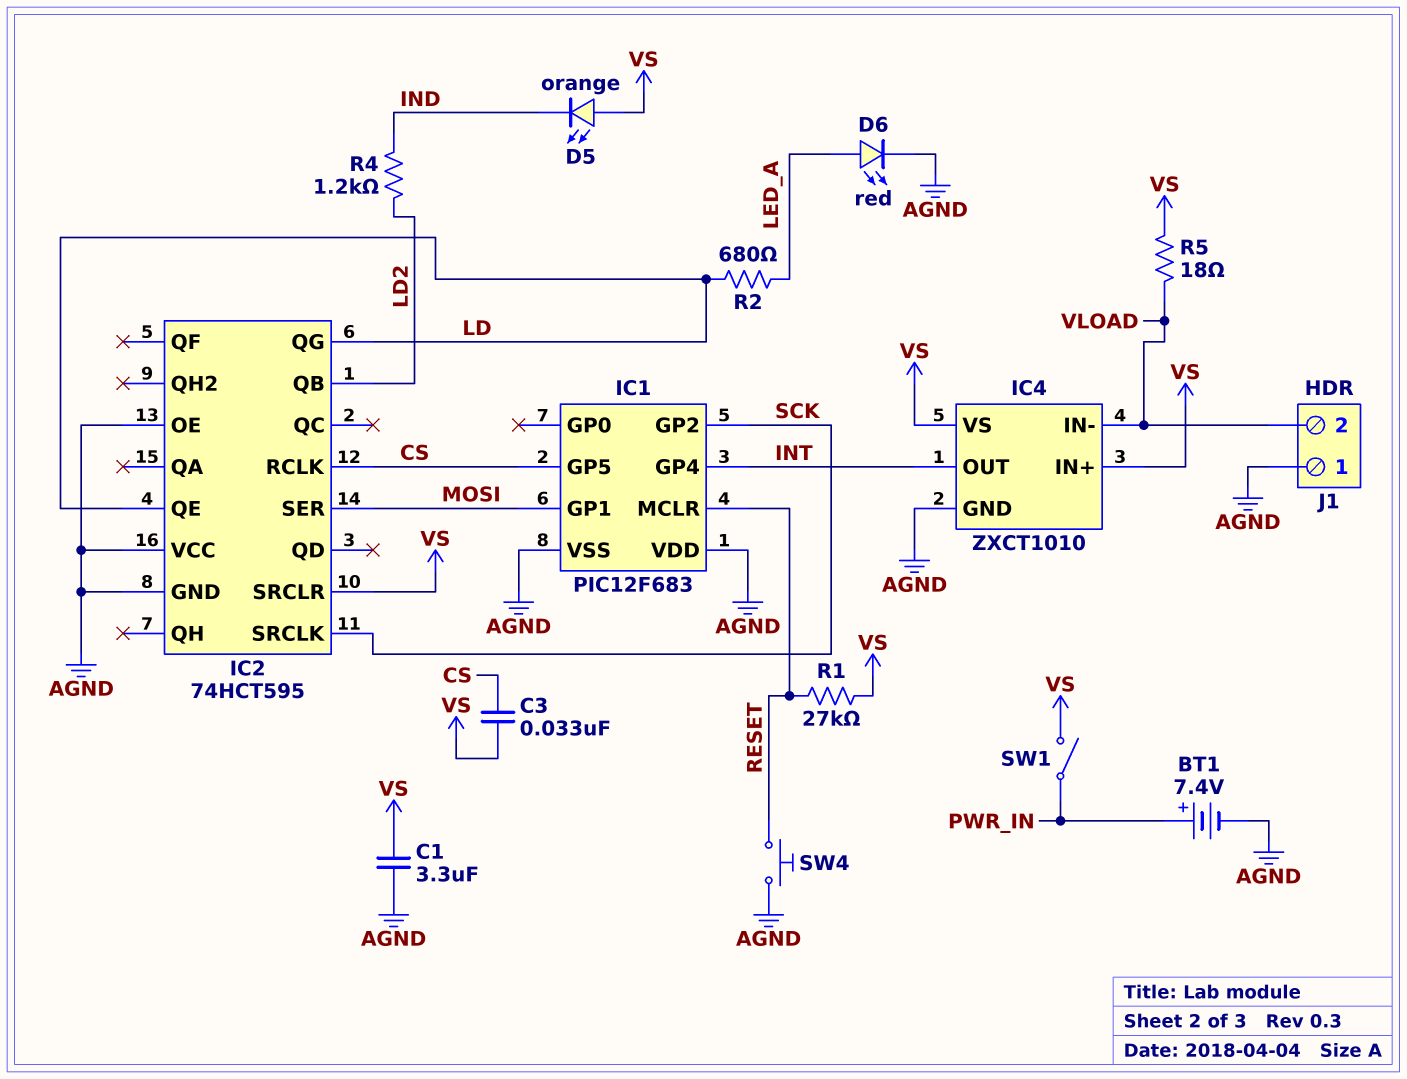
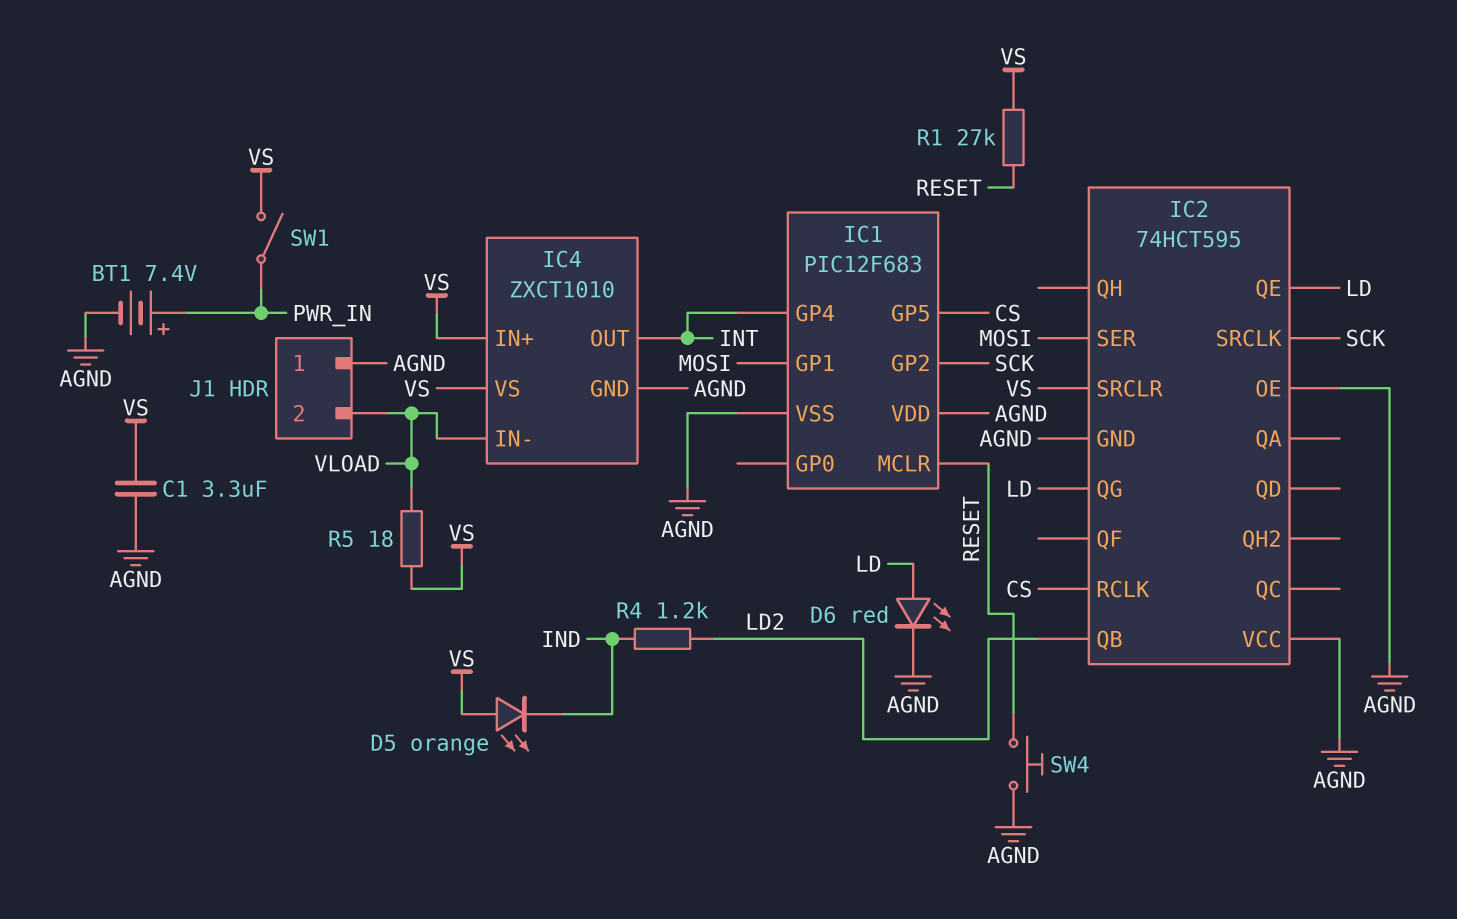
C3: 33nF (CS, VS) -> none
D6: LED red (A LED_A, K AGND) -> LED red (A LD, K AGND)
R2: 680 (LD, LED_A) -> none

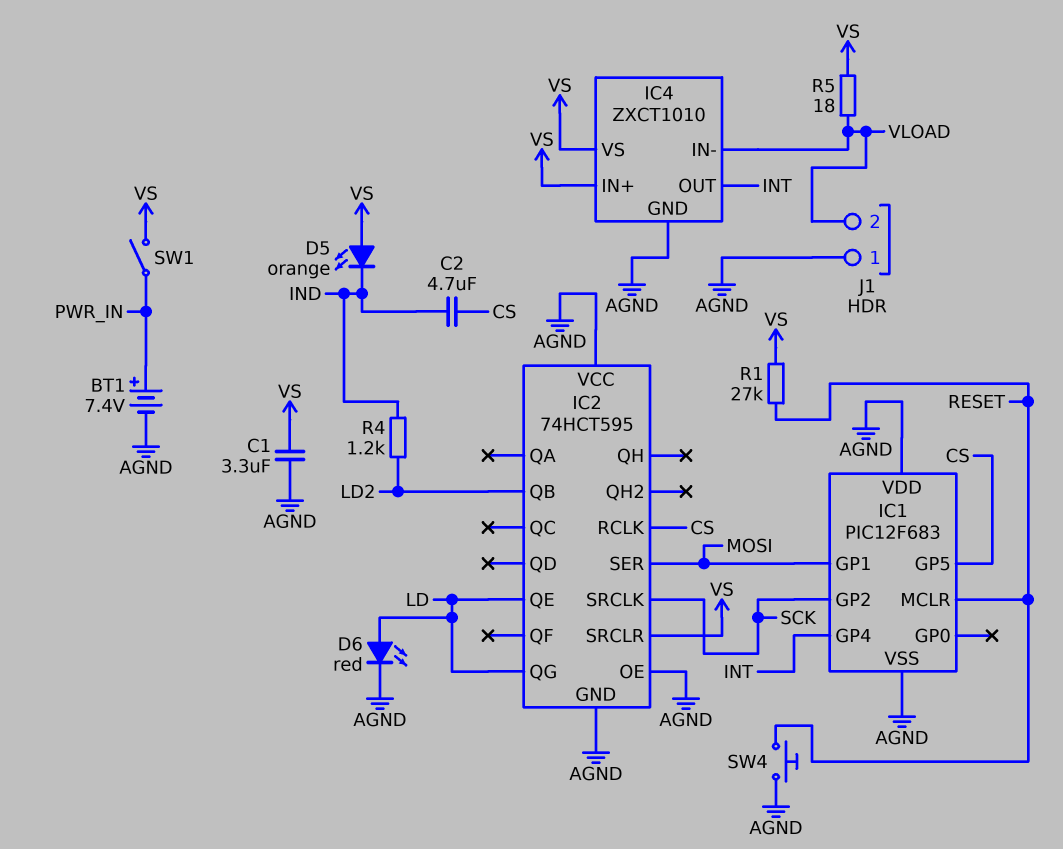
C2: none -> 4.7uF (CS, IND)

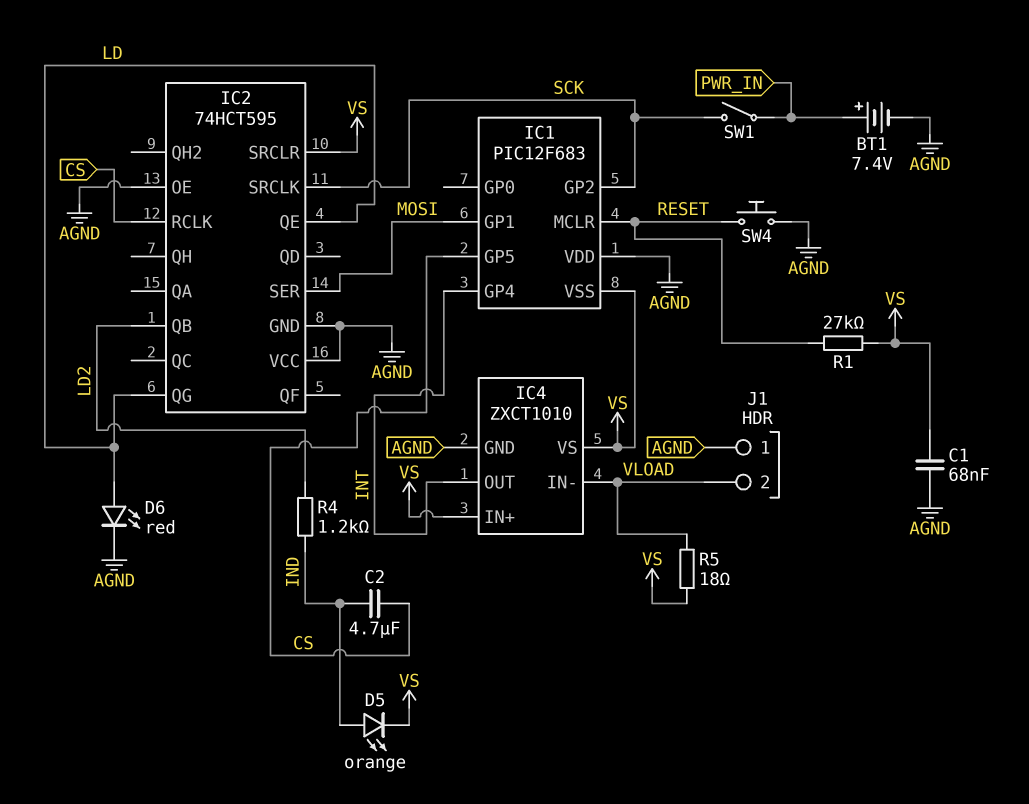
C1: 3.3uF (AGND, VS) -> 68nF (AGND, VS)
D5: LED orange (A VS, K IND) -> LED orange (A IND, K VS)
IC1 pin VSS: AGND -> VS
SW1: switch (PWR_IN, VS) -> switch (PWR_IN, SCK)

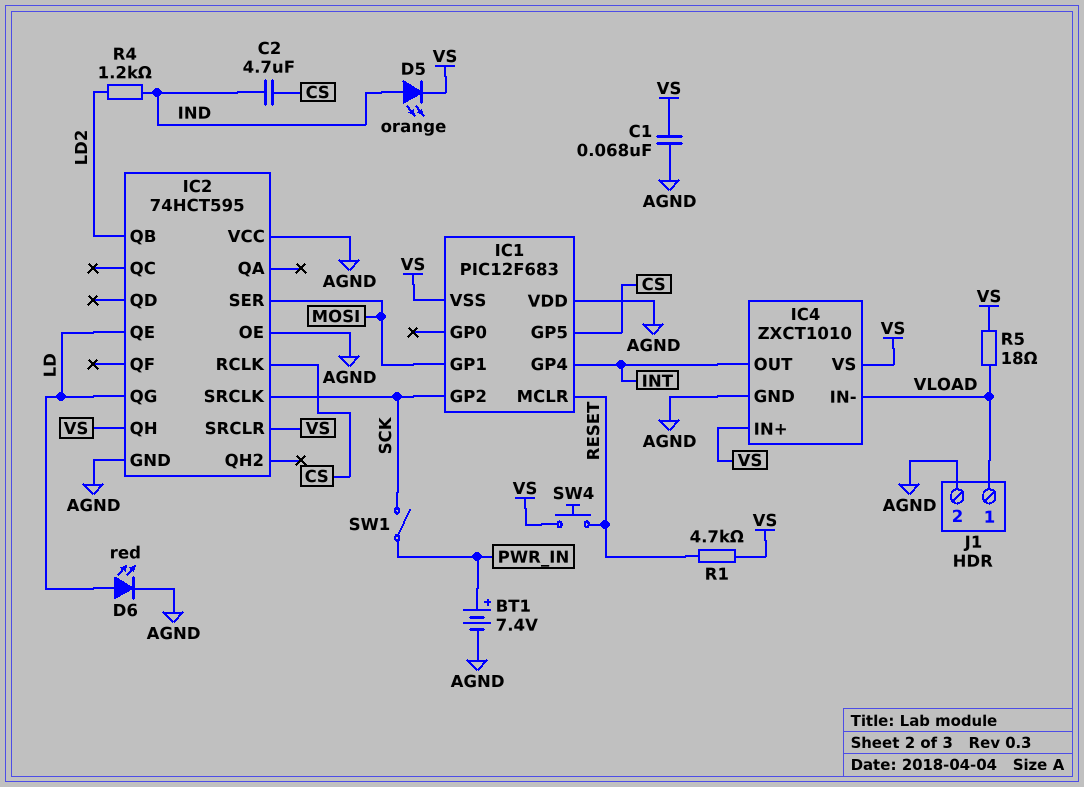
IC2 pin QH: none -> VS
J1 pin 1: AGND -> VLOAD
J1 pin 2: VLOAD -> AGND
R1: 27k (RESET, VS) -> 4.7k (RESET, VS)
SW4: button (AGND, RESET) -> button (RESET, VS)

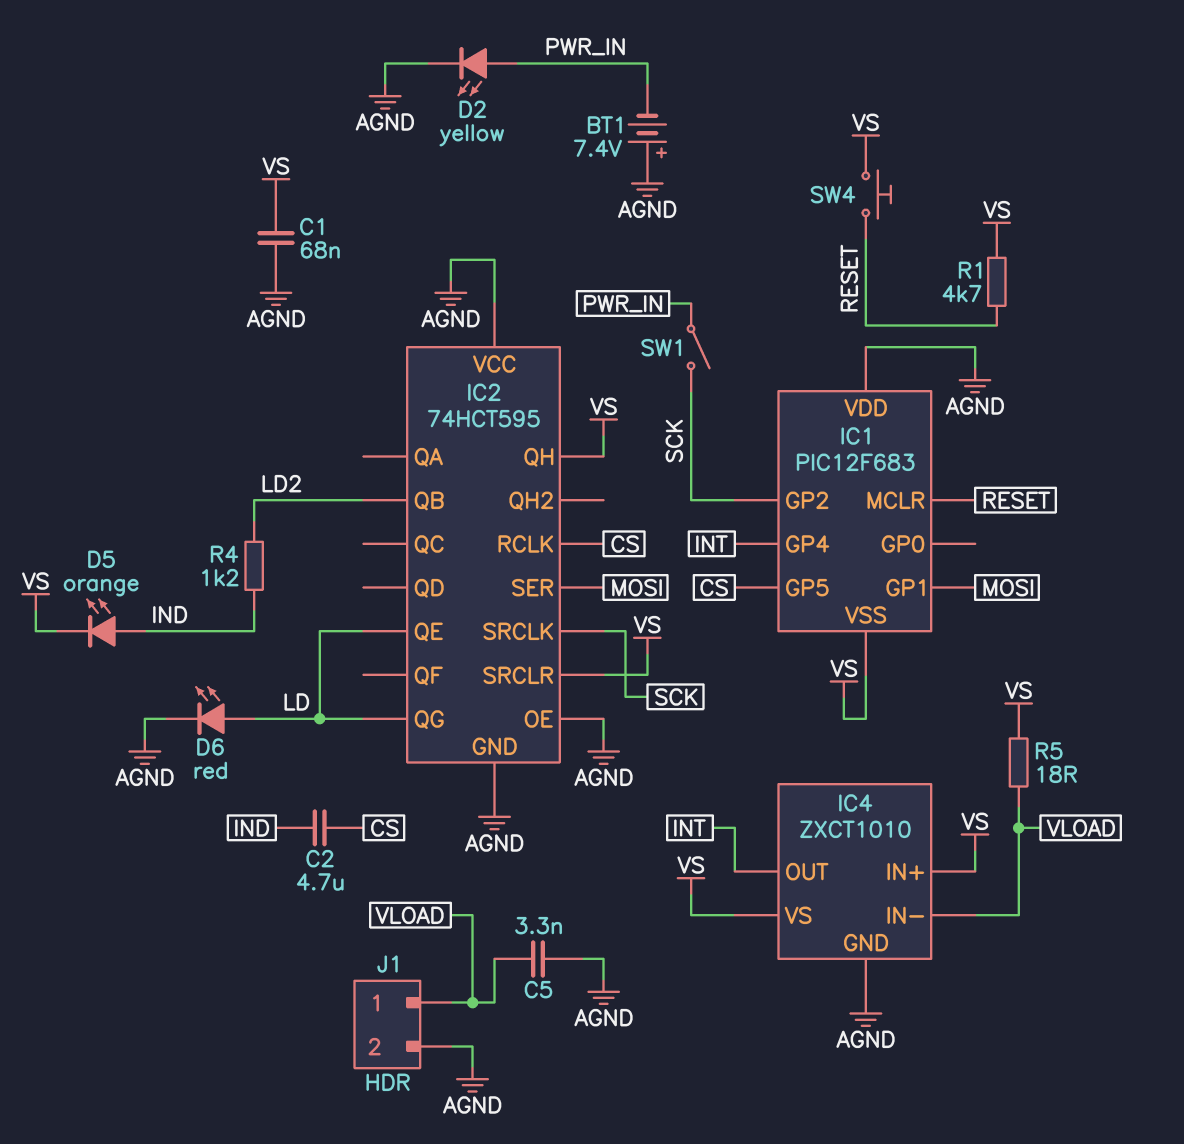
BT1: 7.4V (plus PWR_IN, minus AGND) -> 7.4V (plus AGND, minus PWR_IN)
C5: none -> 3.3nF (AGND, VLOAD)
D2: none -> LED yellow (A PWR_IN, K AGND)

